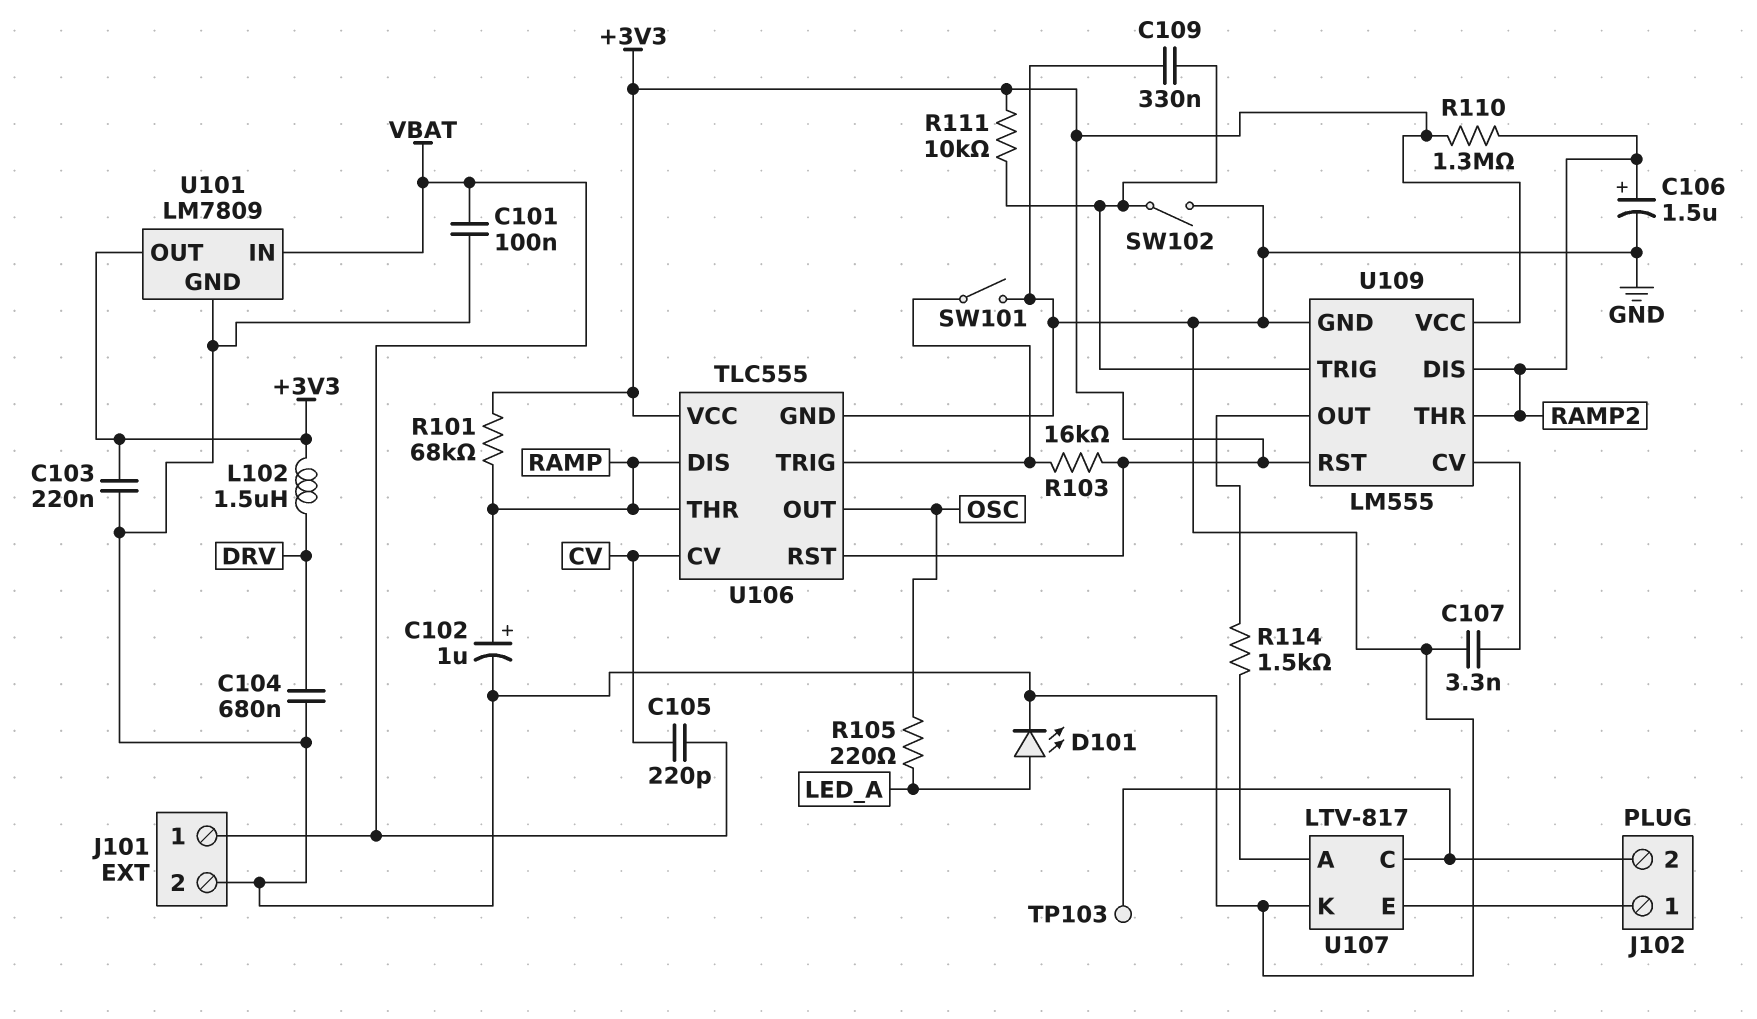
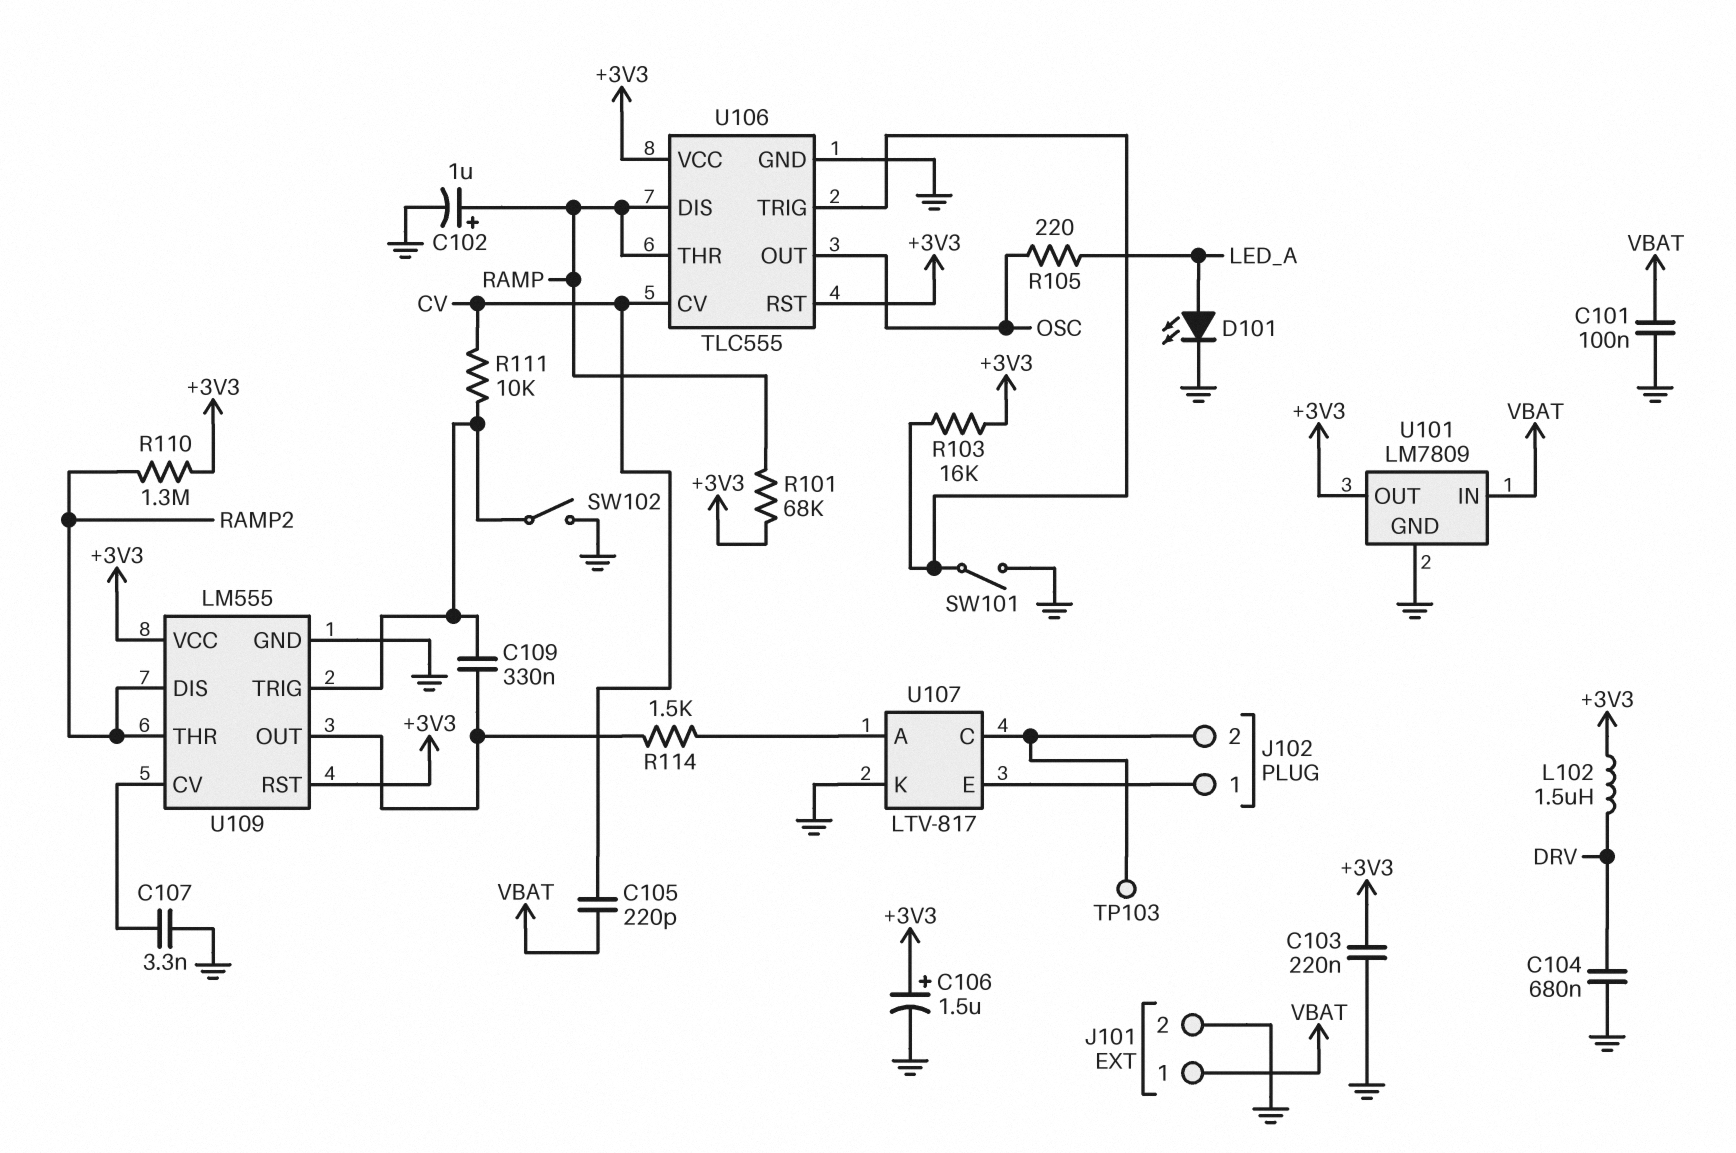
C106: 1.5uF (plus RAMP2, minus GND) -> 1.5uF (plus +3V3, minus GND)
C109: 330nF (GND, U109/TRIG) -> 330nF (U109/OUT, U109/TRIG)
R111: 10k (+3V3, U109/TRIG) -> 10k (CV, U109/TRIG)

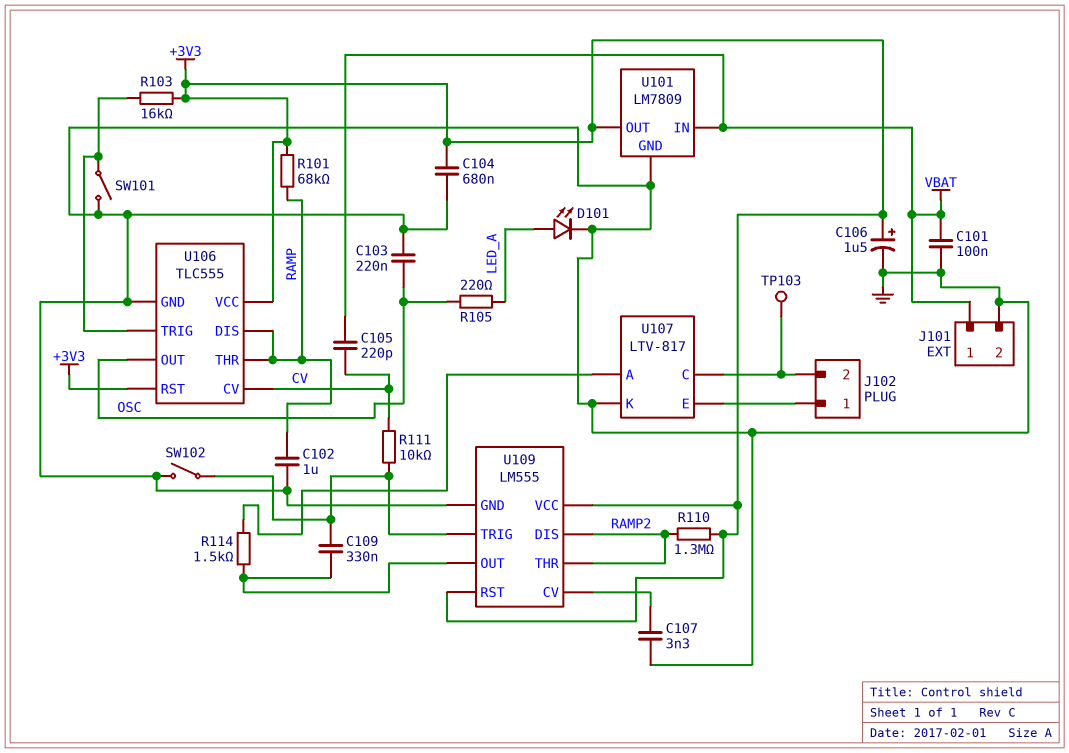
C102: 1uF (plus RAMP, minus GND) -> 1uF (GND, RAMP)
C103: 220nF (+3V3, GND) -> 220nF (GND, OSC)
C104: 680nF (DRV, GND) -> 680nF (+3V3, GND)
L102: 1.5uH (+3V3, DRV) -> none

